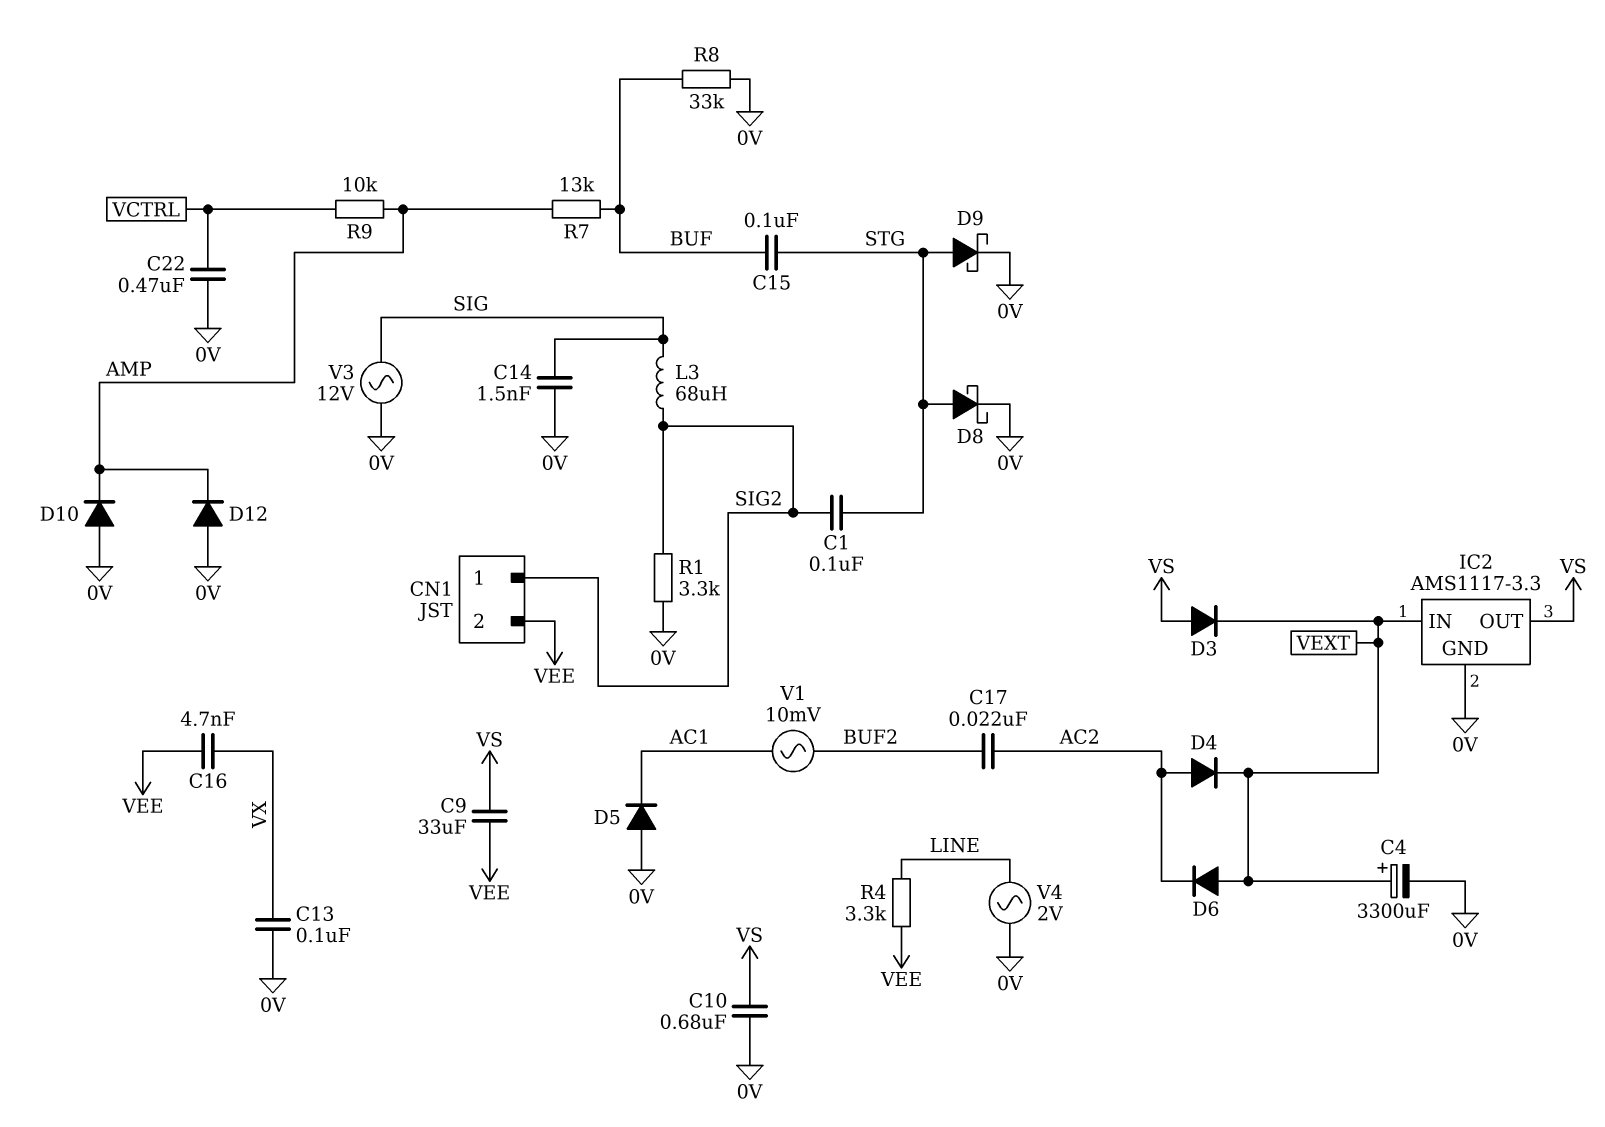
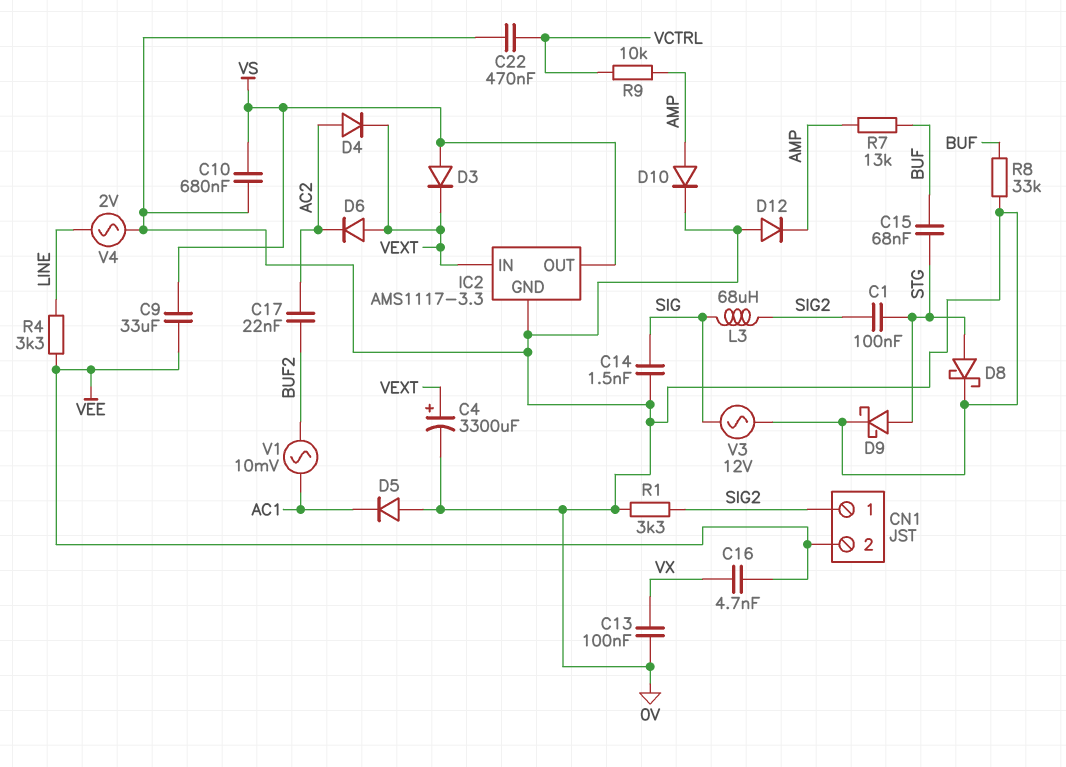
C15: 100nF (BUF, STG) -> 68nF (BUF, STG)
D10: diode (A 0V, K AMP) -> diode (A AMP, K 0V)

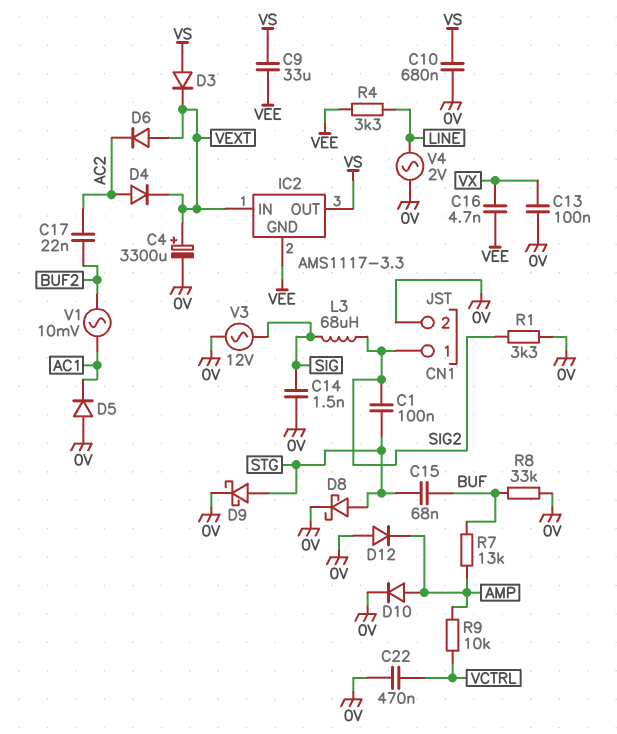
CN1 pin 2: VEE -> 0V
IC2 pin GND: 0V -> VEE

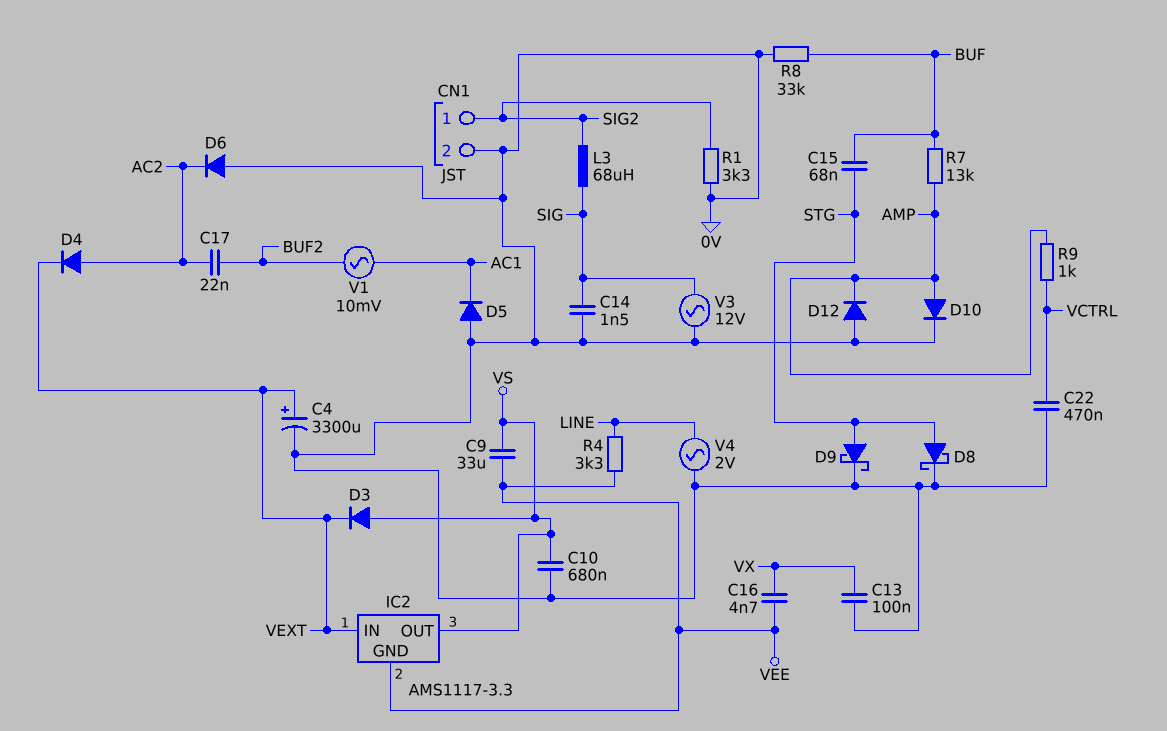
C1: 100nF (SIG2, STG) -> none
D6: diode (A VEXT, K AC2) -> diode (A 0V, K AC2)
R9: 10k (AMP, VCTRL) -> 1k (AMP, VCTRL)

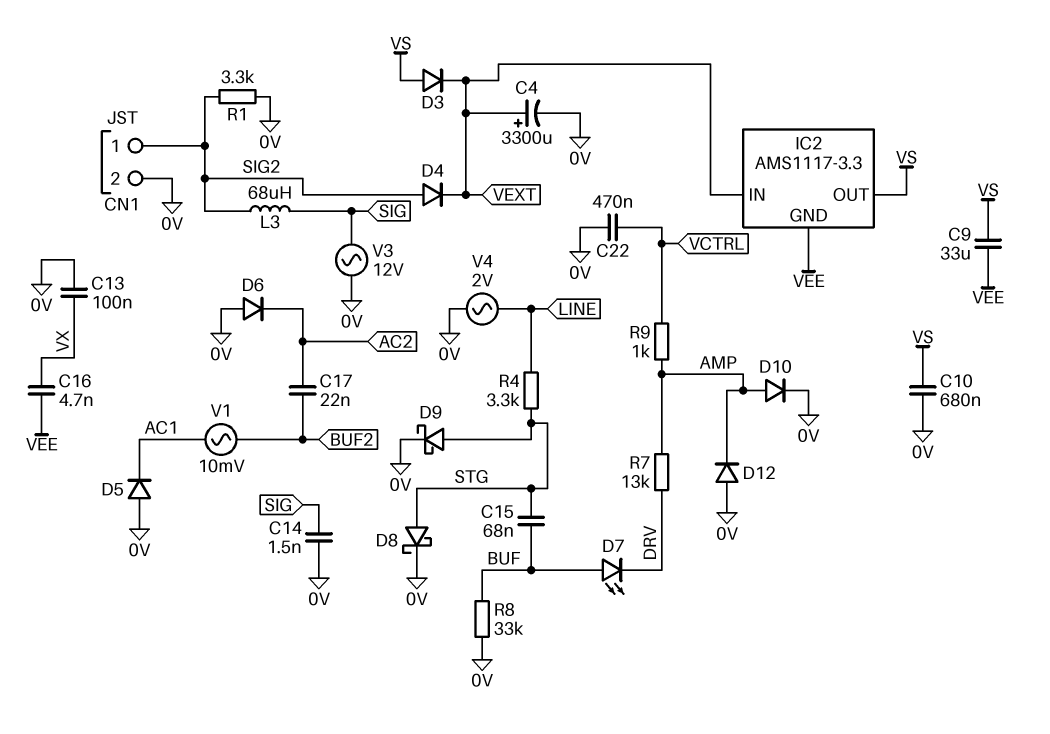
D4: diode (A AC2, K VEXT) -> diode (A SIG2, K VEXT)
D7: none -> LED (A BUF, K DRV)
R4: 3.3k (LINE, VEE) -> 3.3k (LINE, STG)
R7: 13k (AMP, BUF) -> 13k (AMP, DRV)

